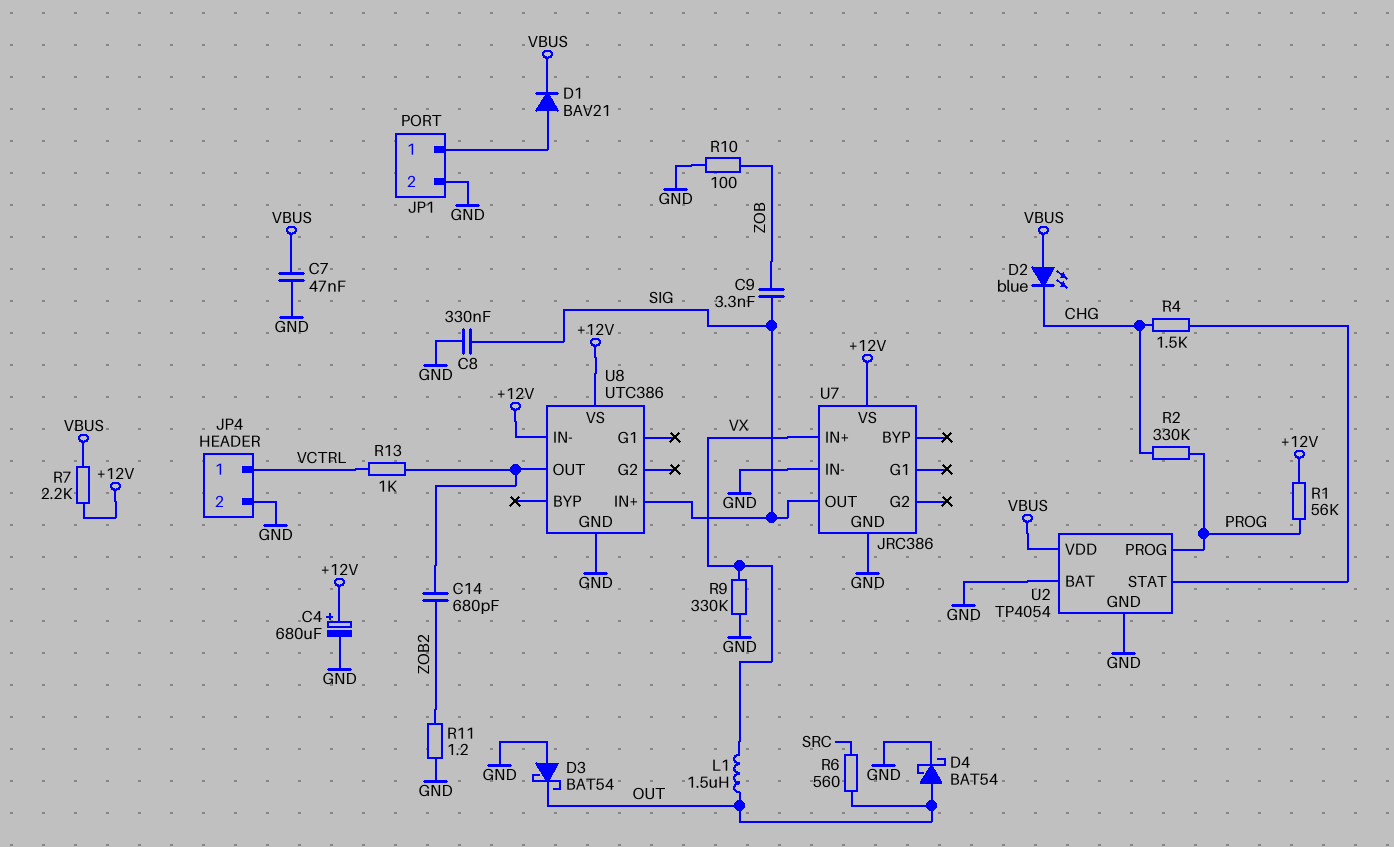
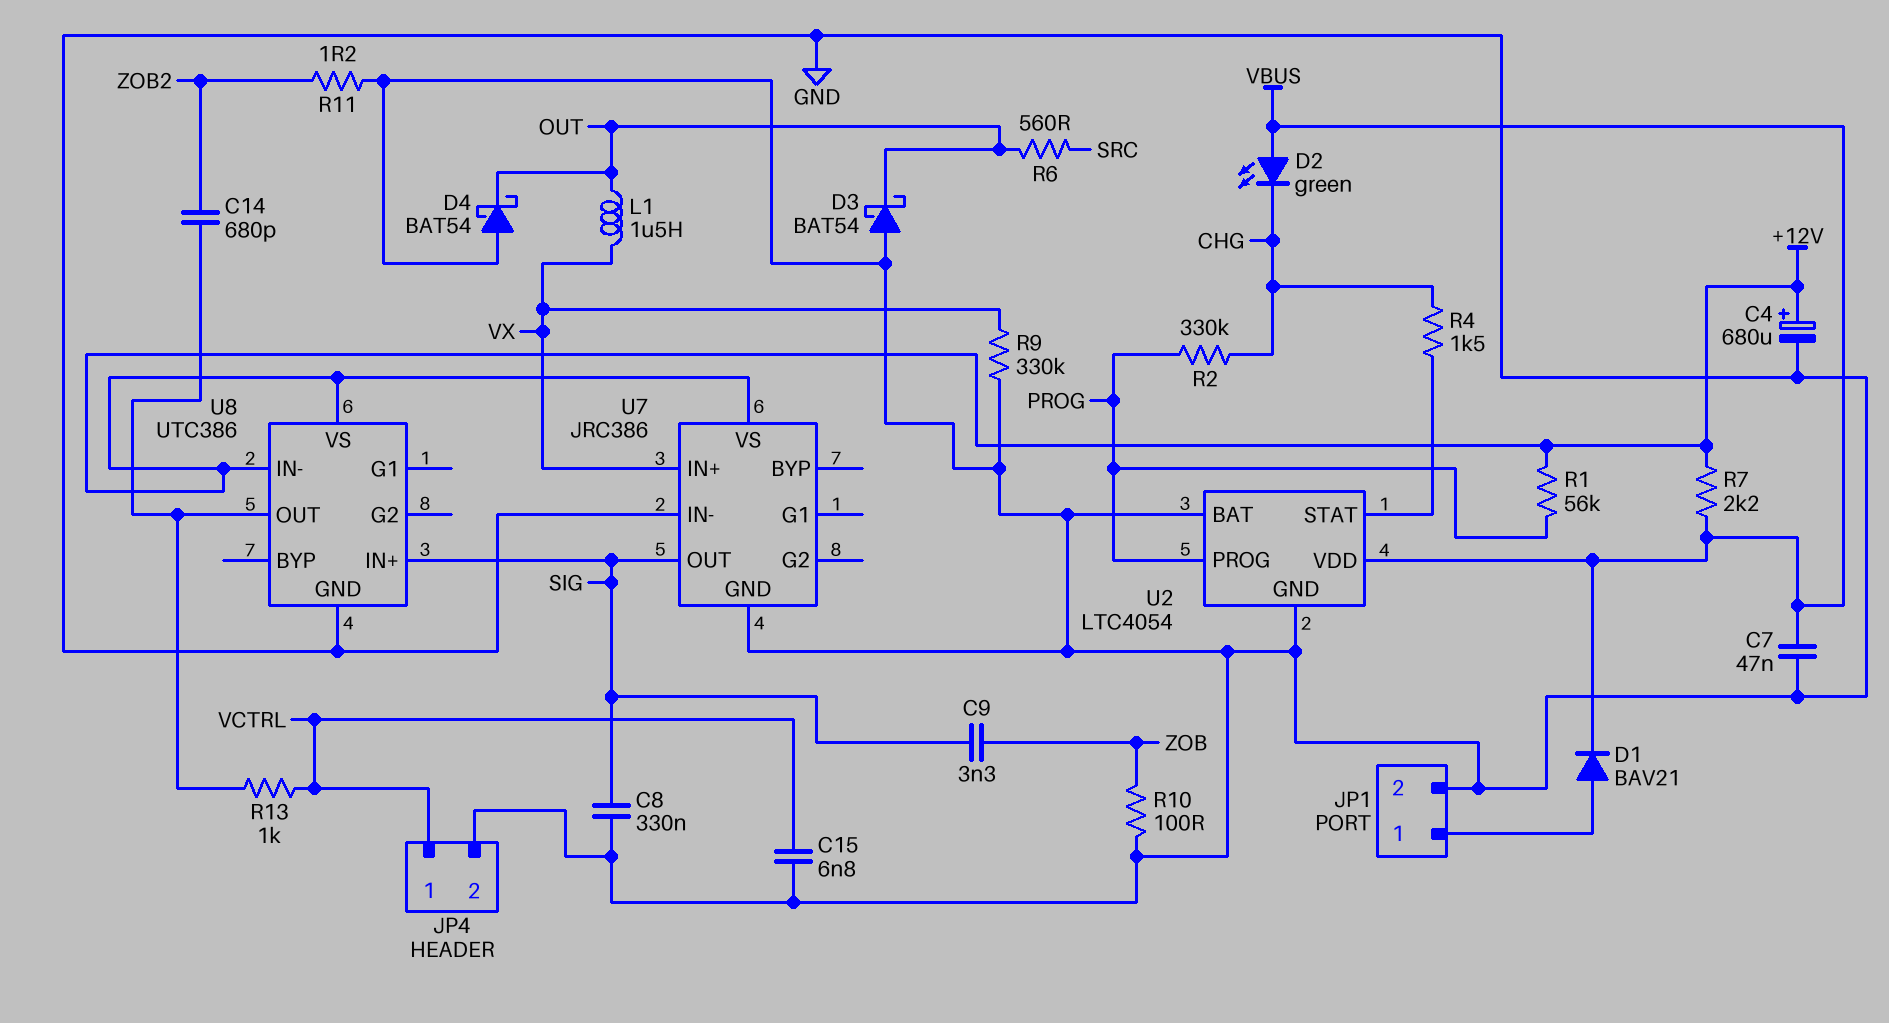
C15: none -> 6.8nF (GND, VCTRL)
D2: LED blue (A VBUS, K CHG) -> LED green (A VBUS, K CHG)
D4: schottky BAT54 (A OUT, K GND) -> schottky BAT54 (A GND, K OUT)
U2: TP4054 -> LTC4054

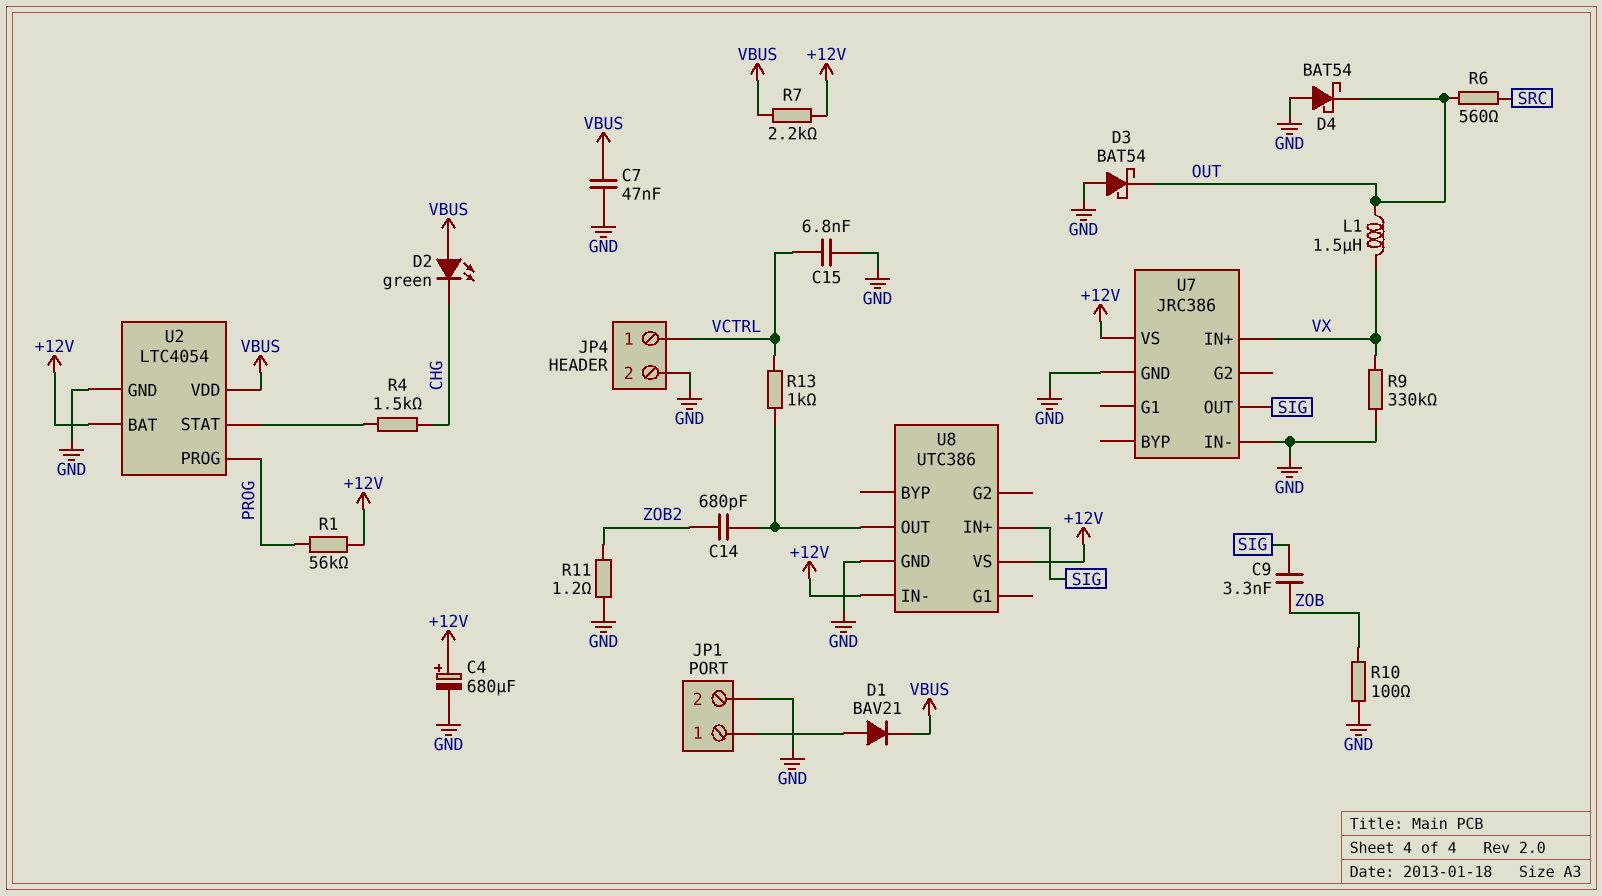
C8: 330nF (GND, SIG) -> none
R2: 330k (CHG, PROG) -> none
U2 pin BAT: GND -> +12V

